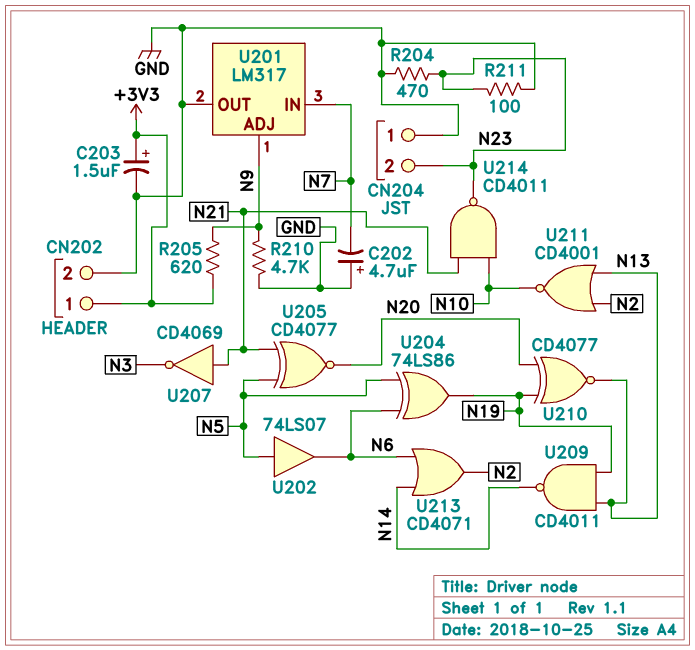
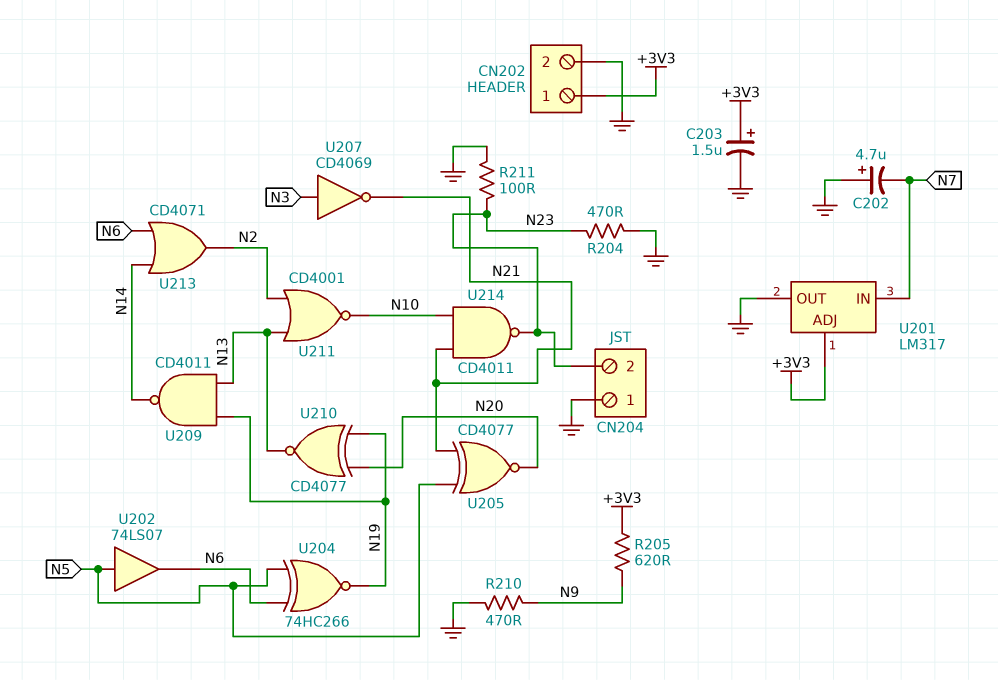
R210: 4.7k (GND, N9) -> 470 (GND, N9)
U201 pin ADJ: N9 -> +3V3
U204: XOR 74LS86 (in N5, in N6, out N19) -> XNOR 74HC266 (in N5, in N6, out N19)
U207: NOT CD4069 (in N21, out N3) -> NOT CD4069 (in N3, out N21)

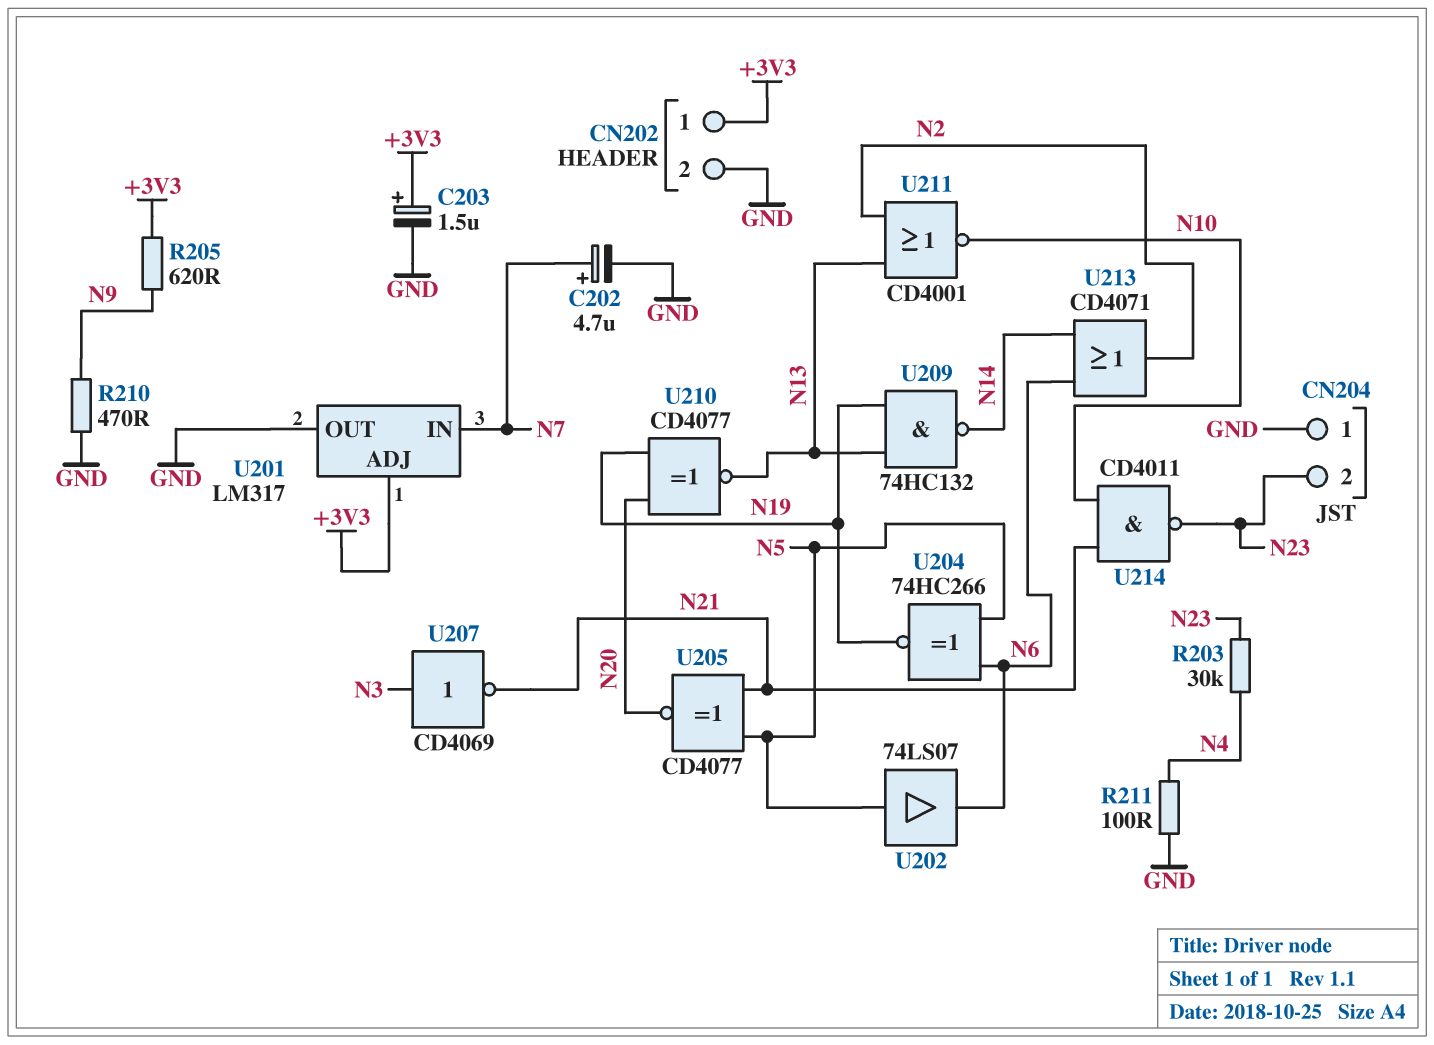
C202: 4.7uF (plus GND, minus N7) -> 4.7uF (plus N7, minus GND)
R203: none -> 30k (N4, N23)
R204: 470 (GND, N23) -> none
R211: 100 (GND, N23) -> 100 (GND, N4)
U209: NAND CD4011 (in N13, in N19, out N14) -> NAND 74HC132 (in N13, in N19, out N14)

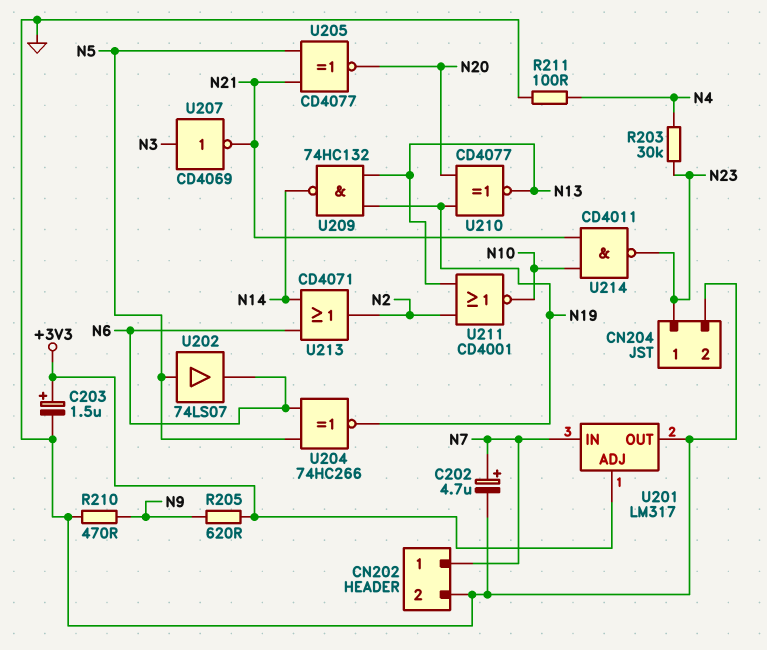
CN202 pin 1: +3V3 -> N7
CN204 pin 1: GND -> N23
CN204 pin 2: N23 -> GND

